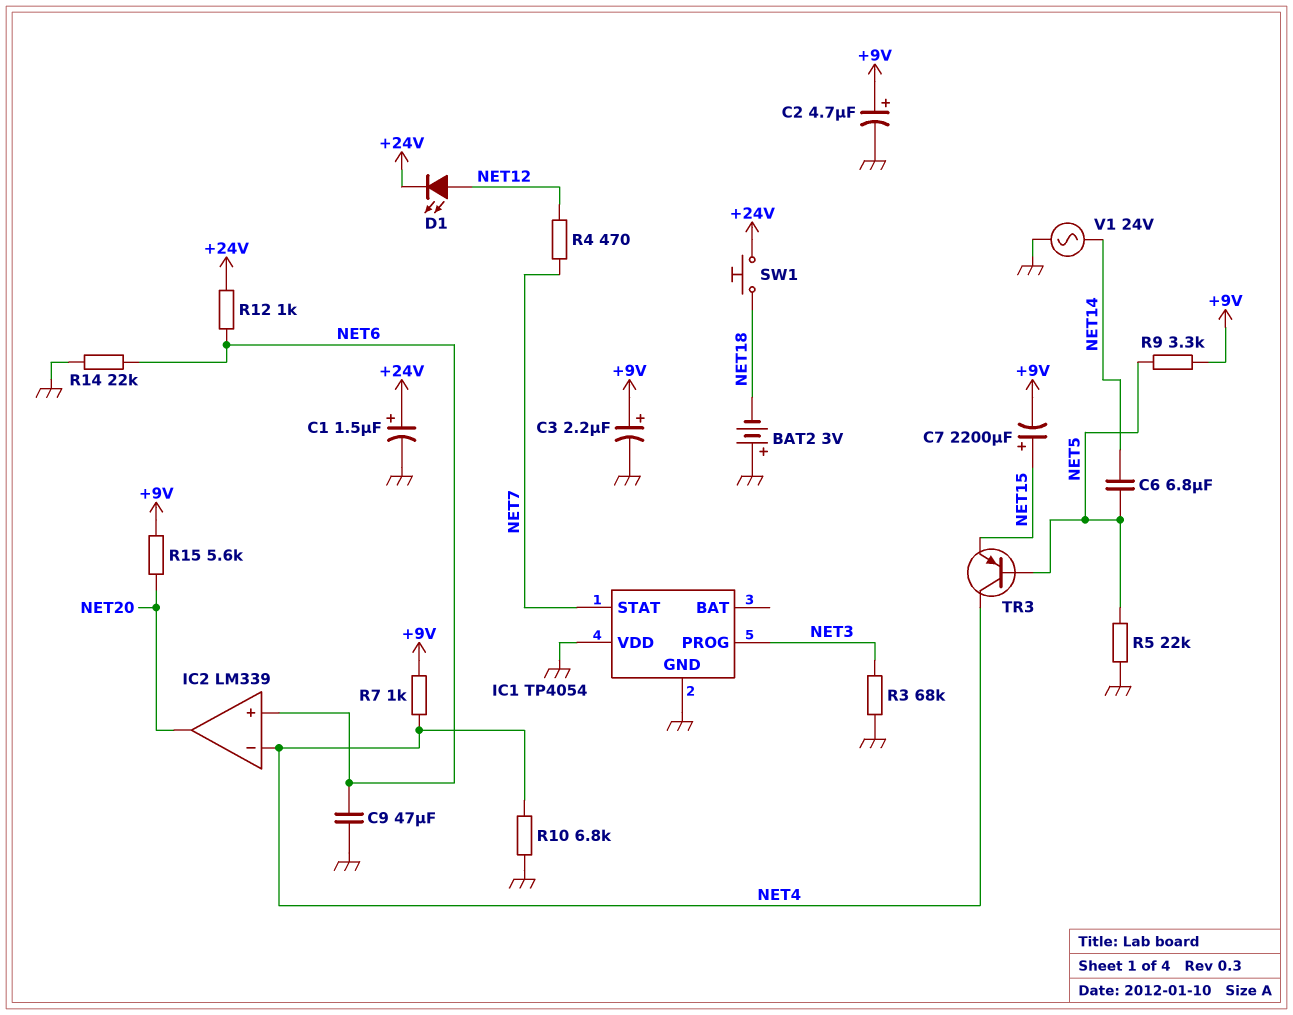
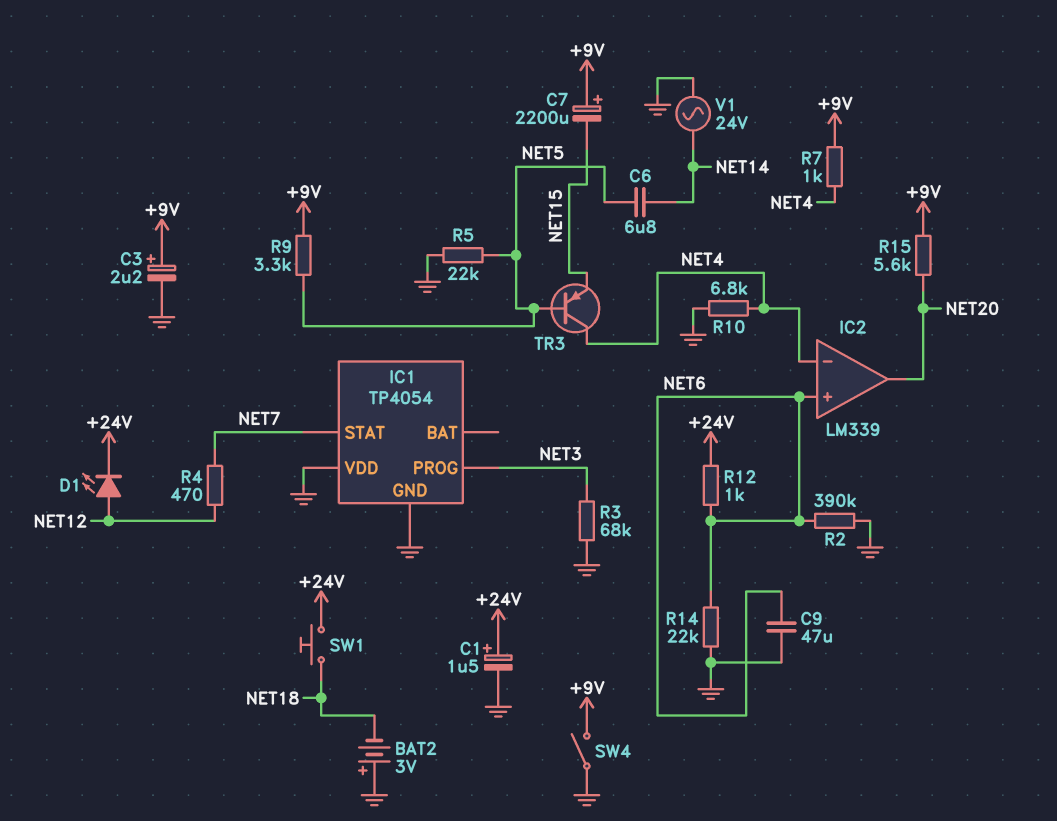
C2: 4.7uF (plus +9V, minus GND) -> none
C7: 2200uF (plus NET15, minus +9V) -> 2200uF (plus +9V, minus NET15)
R2: none -> 390k (GND, NET6)
SW4: none -> switch (+9V, GND)

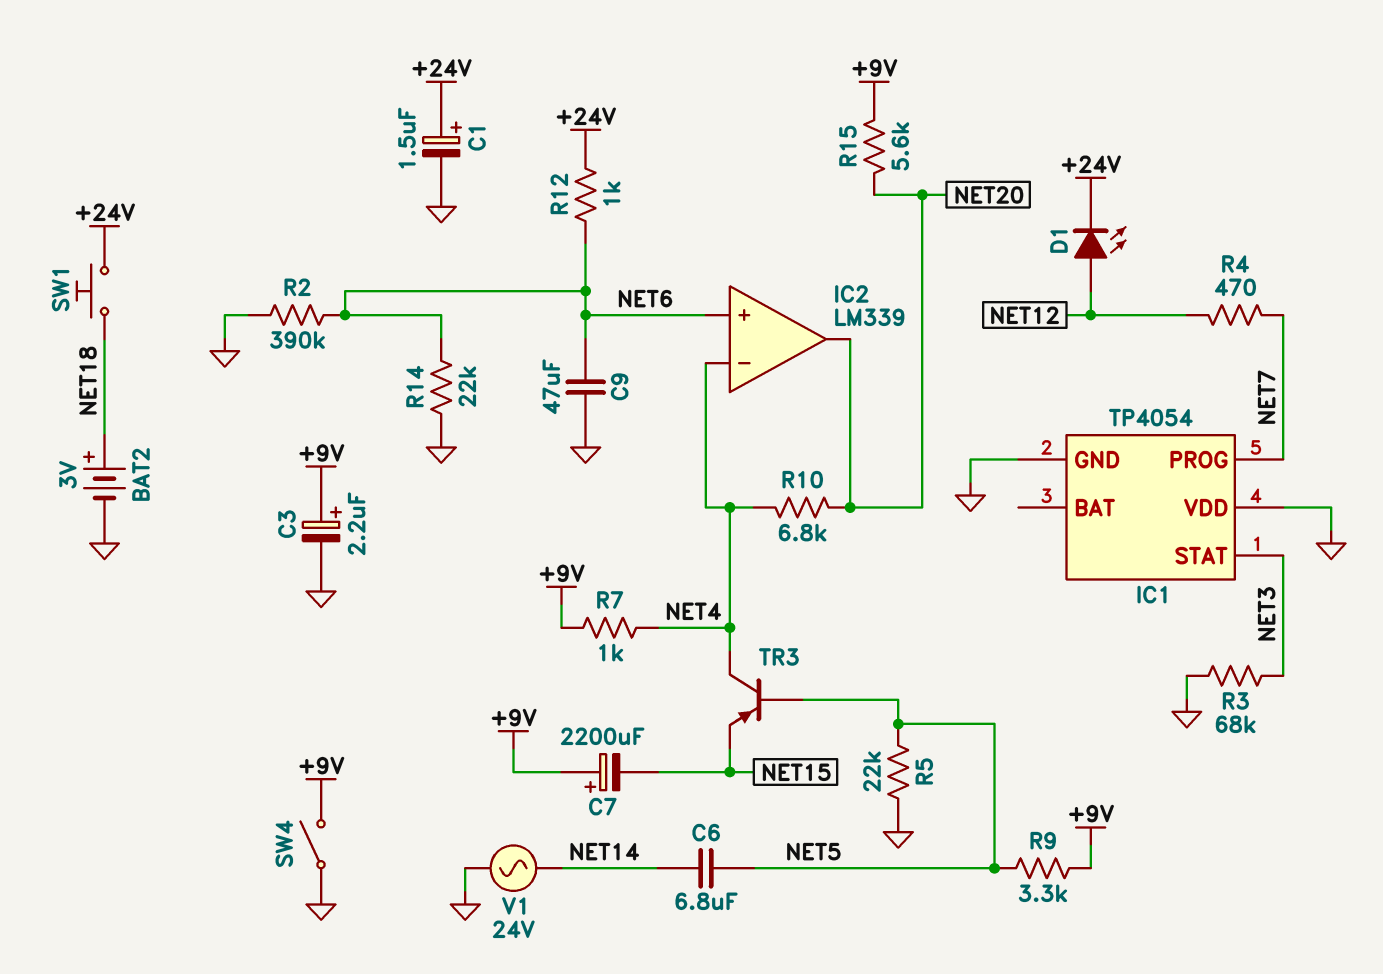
BAT2: 3V (plus GND, minus NET18) -> 3V (plus NET18, minus GND)
IC1 pin PROG: NET3 -> NET7
IC1 pin STAT: NET7 -> NET3
R10: 6.8k (GND, NET4) -> 6.8k (NET4, NET20)

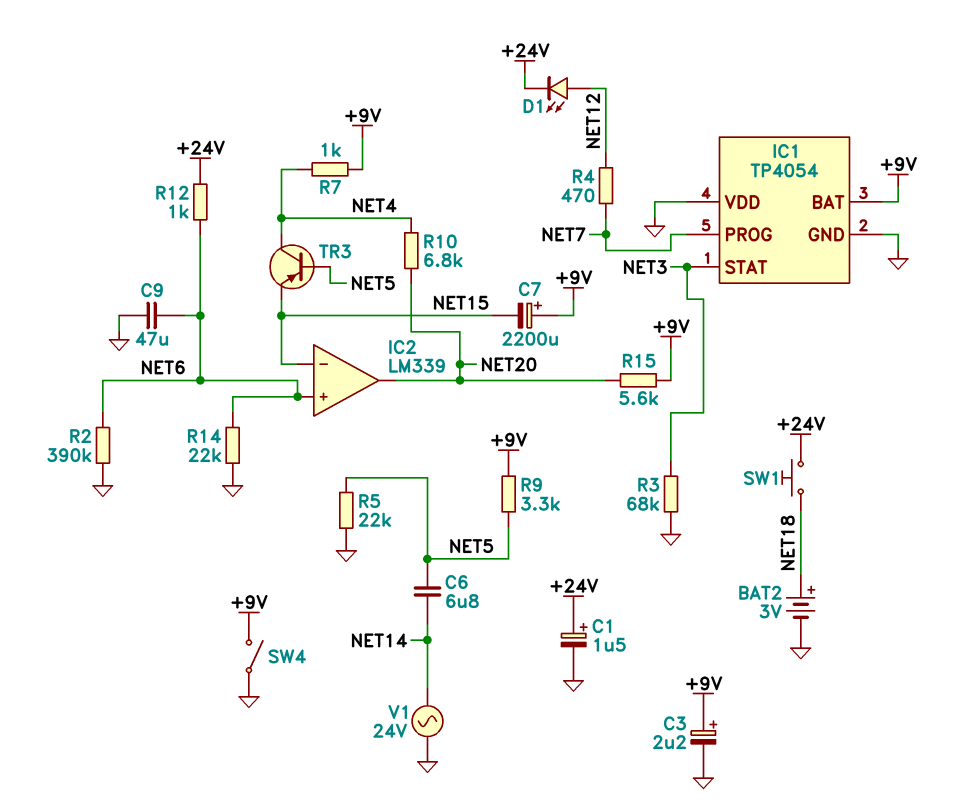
IC1 pin BAT: none -> +9V
IC2 pin in-: NET4 -> NET15

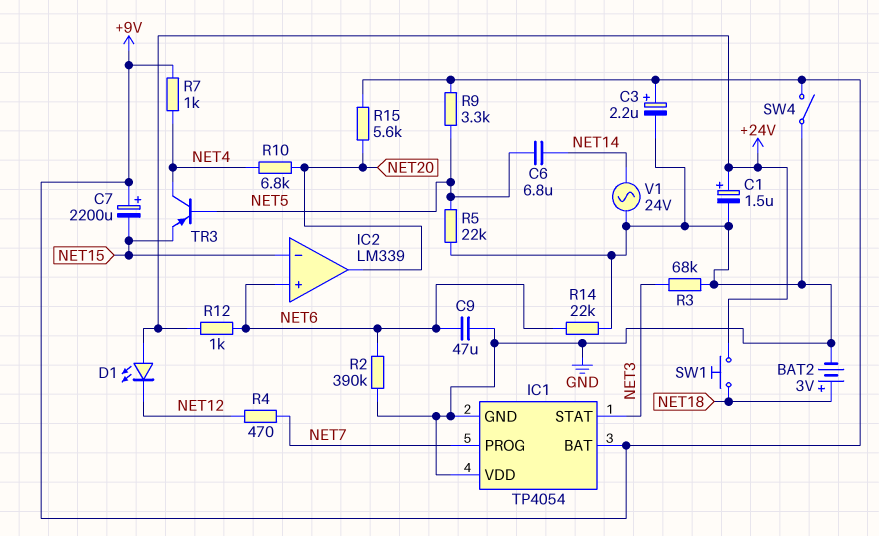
D1: LED (A NET12, K +24V) -> LED (A +24V, K NET12)

